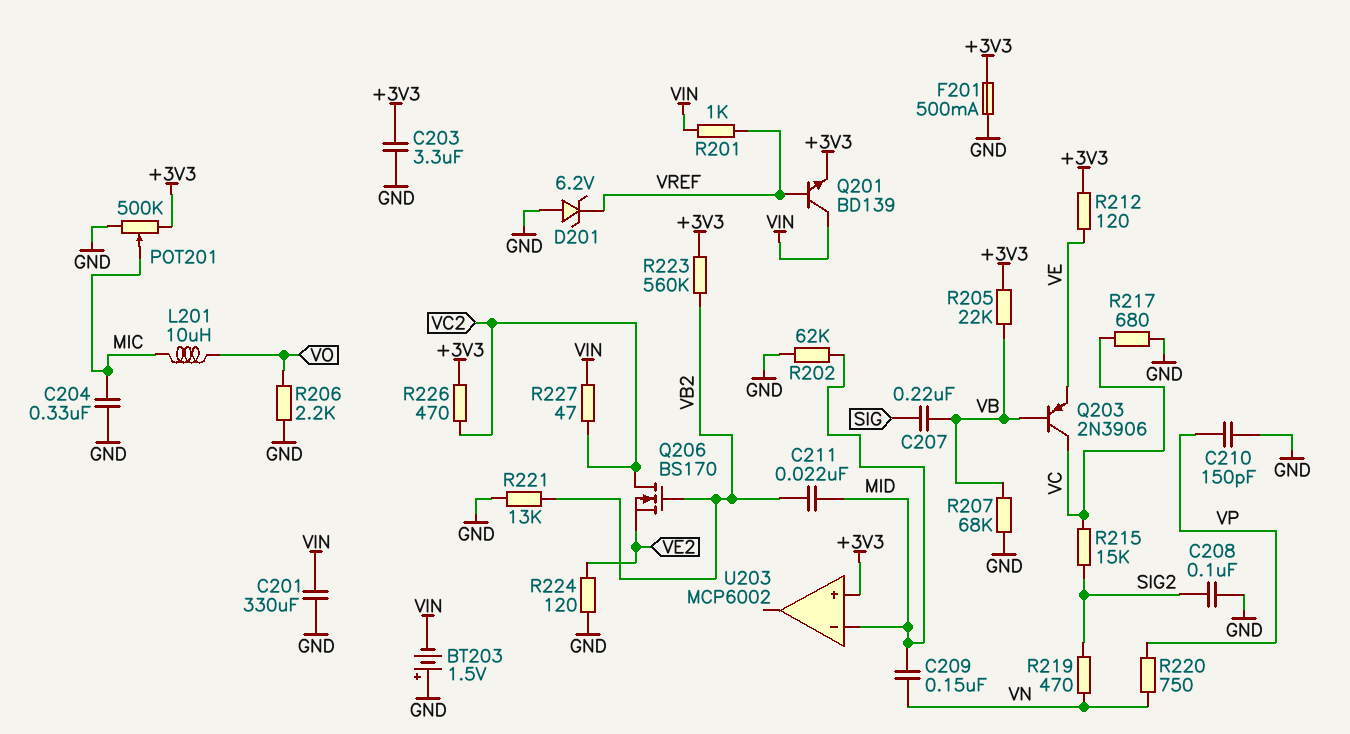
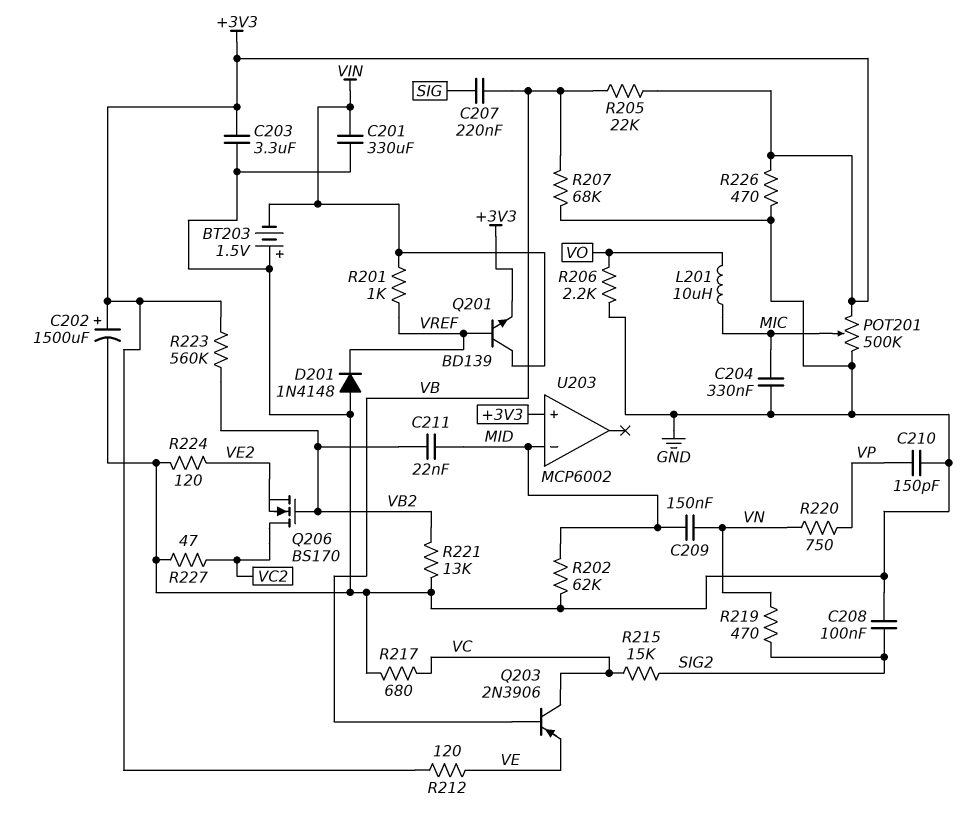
C202: none -> 1500uF (plus +3V3, minus GND)
D201: zener 6.2V (A GND, K VREF) -> diode 1N4148 (A GND, K VREF)
F201: 500mA (+3V3, GND) -> none
R226: 470 (+3V3, VC2) -> 470 (+3V3, GND)
R227: 47 (VC2, VIN) -> 47 (GND, VC2)

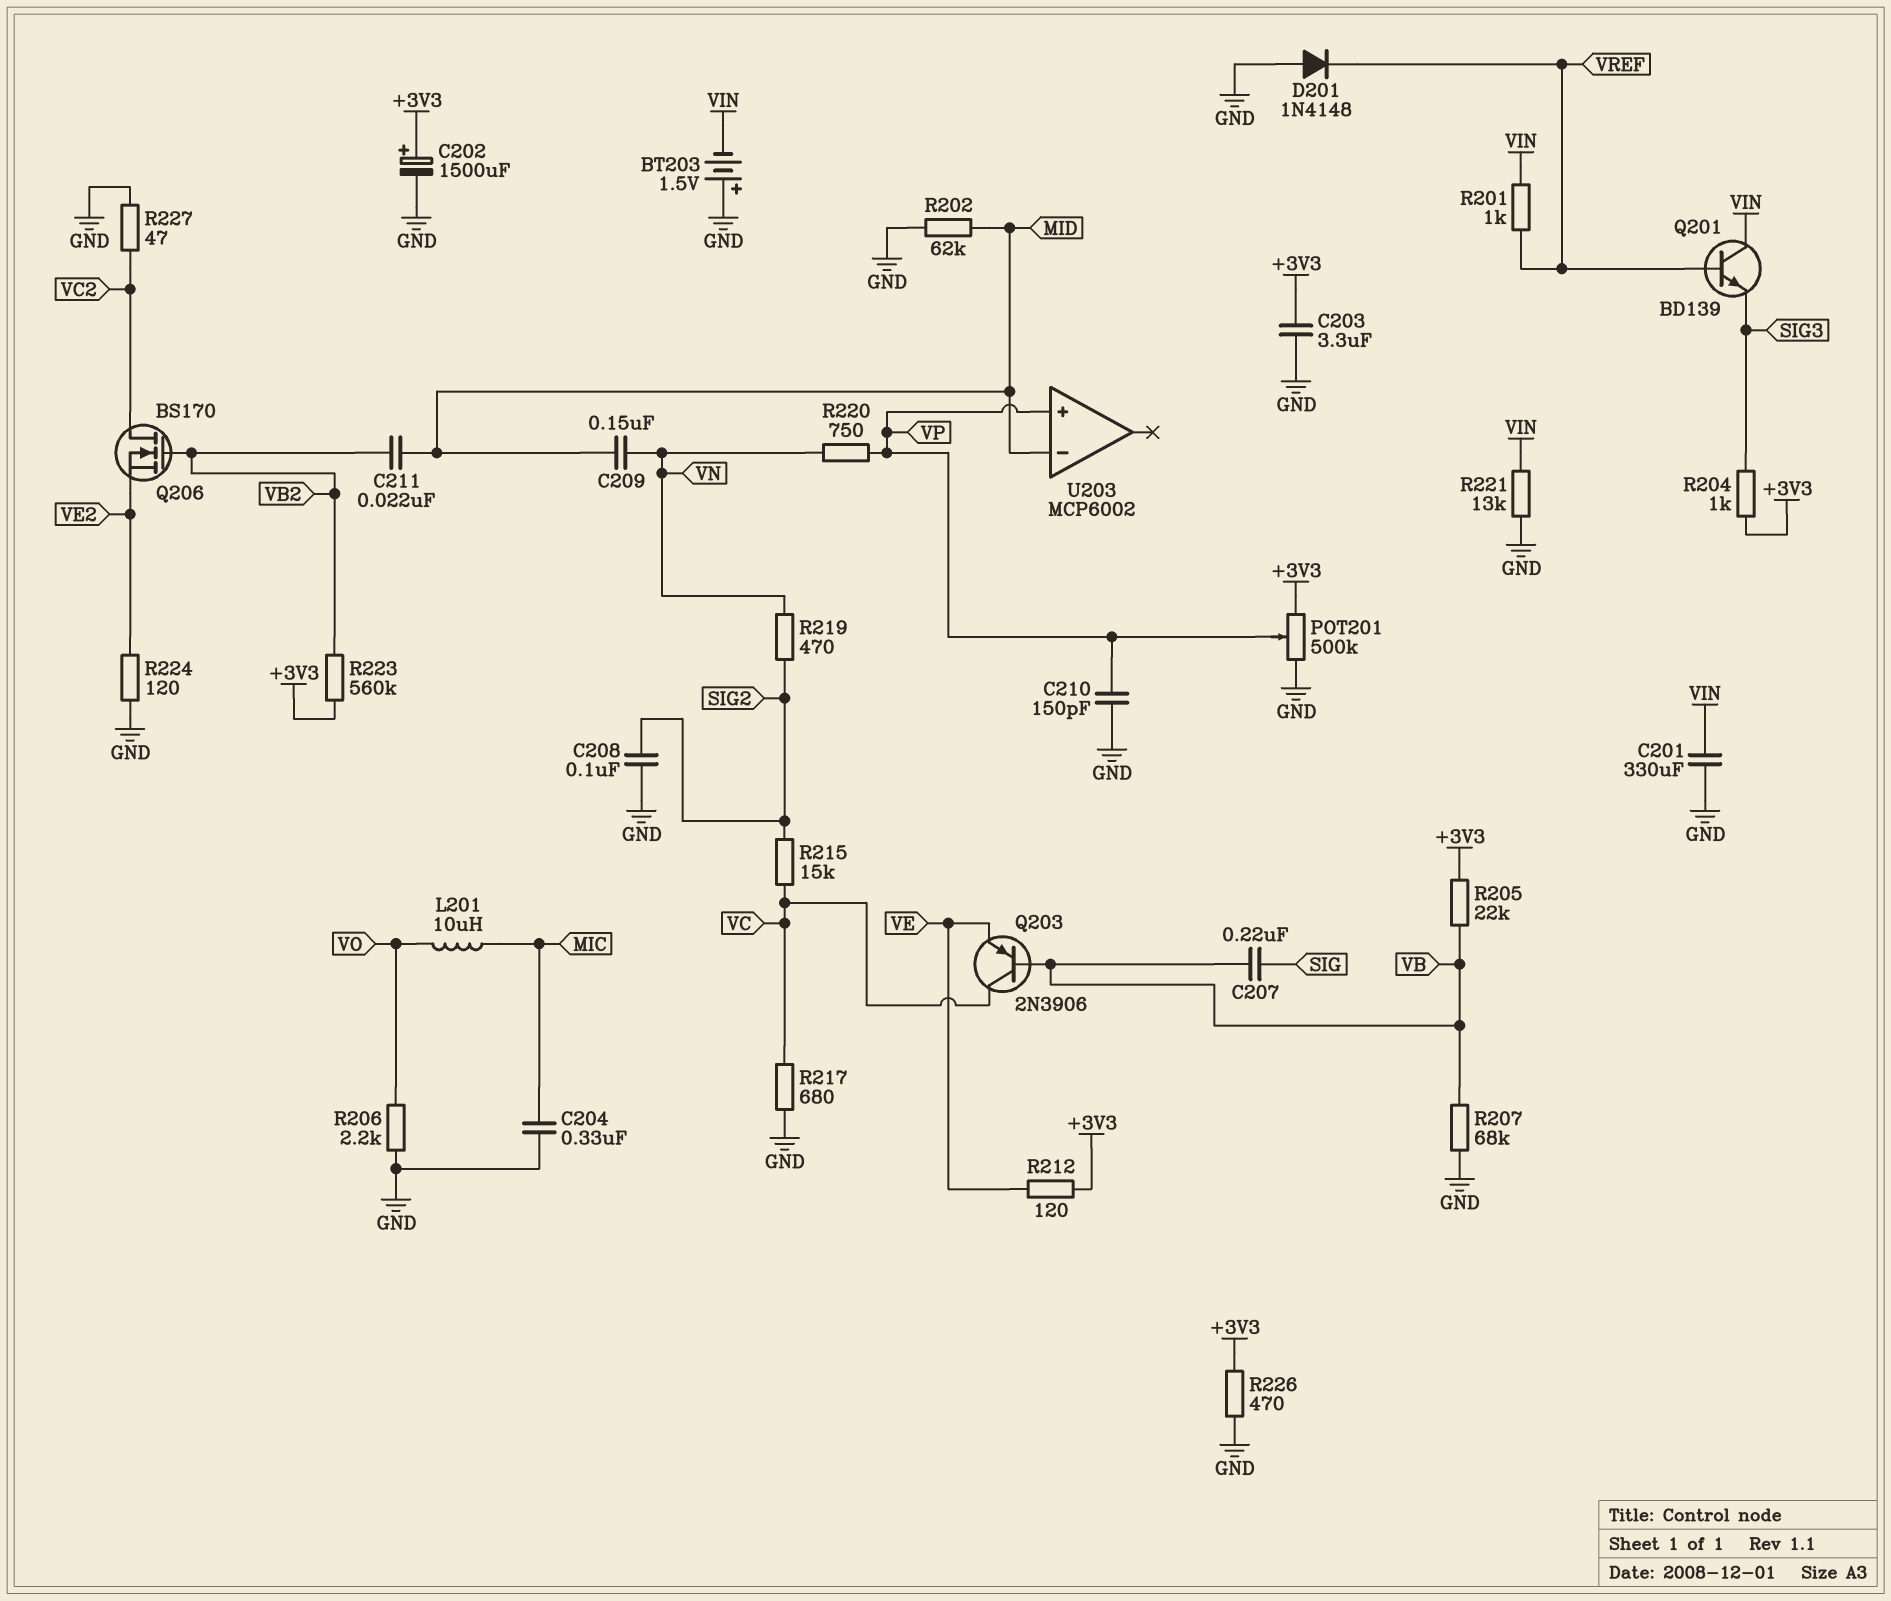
POT201: 500k (+3V3, GND, wiper MIC) -> 500k (+3V3, GND, wiper VP)
Q201: NPN BD139 (B VREF, C VIN, E +3V3) -> NPN BD139 (B VREF, C VIN, E SIG3)
R204: none -> 1k (+3V3, SIG3)
R221: 13k (GND, VB2) -> 13k (GND, VIN)
U203 pin in+: +3V3 -> VP

